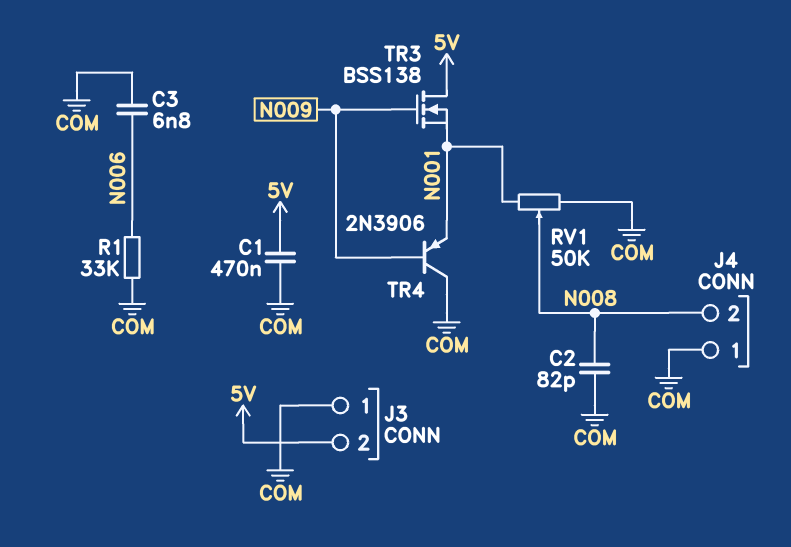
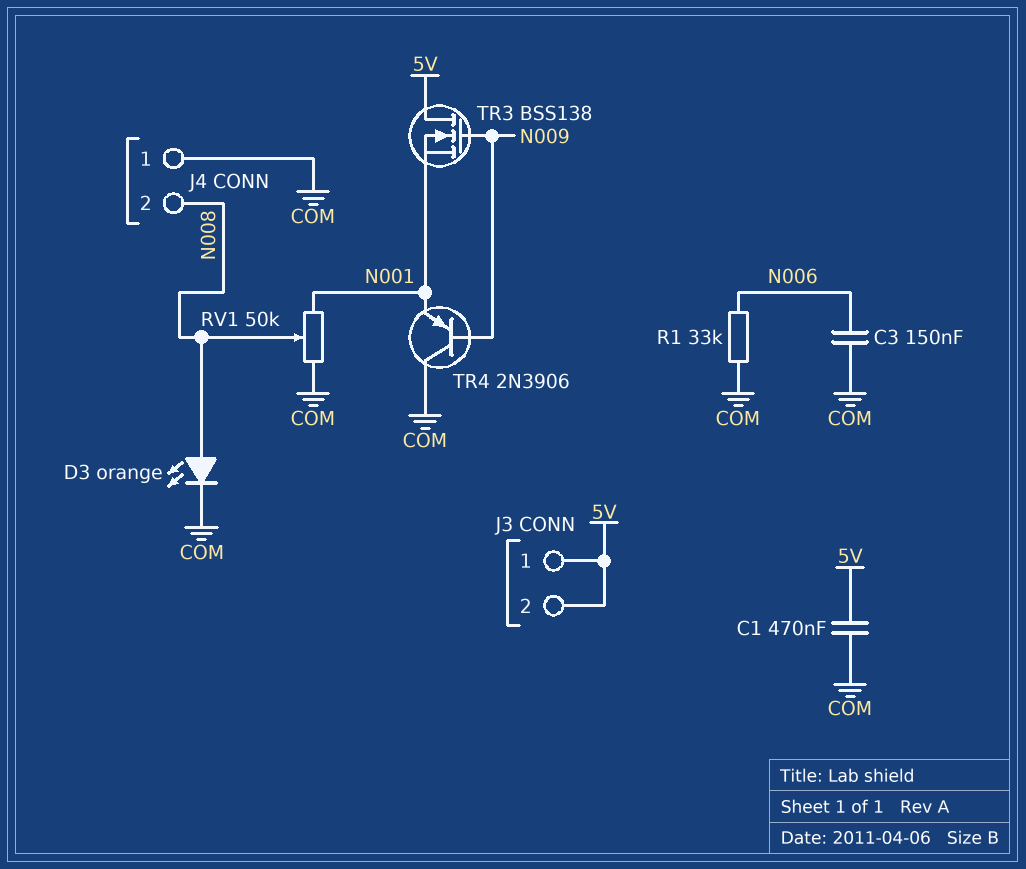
C2: 82pF (COM, N008) -> none
C3: 6.8nF (COM, N006) -> 150nF (COM, N006)
D3: none -> LED orange (A N008, K COM)
J3 pin 1: COM -> 5V

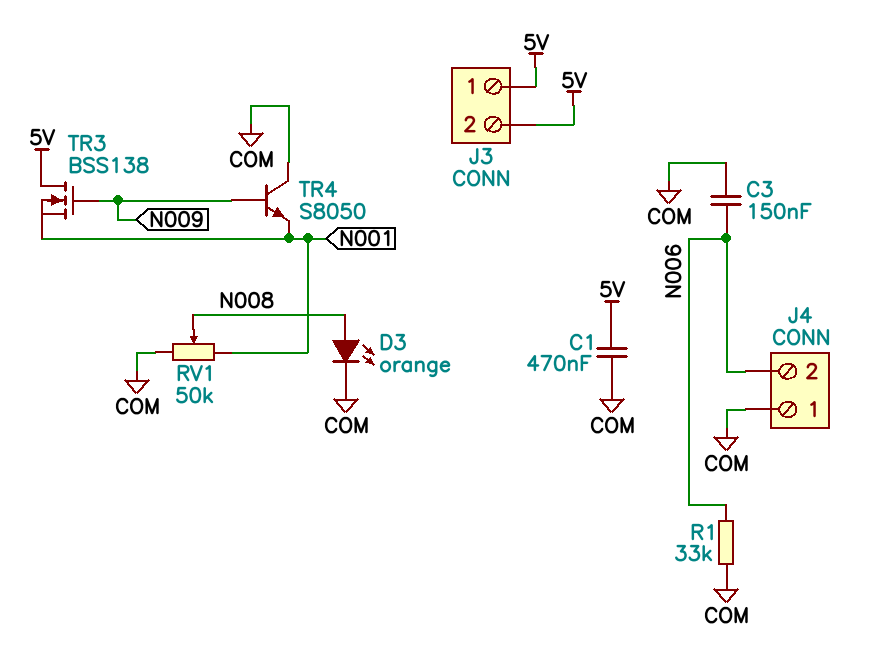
J4 pin 2: N008 -> N006
TR4: PNP 2N3906 (B N009, C COM, E N001) -> NPN S8050 (B N009, C COM, E N001)

